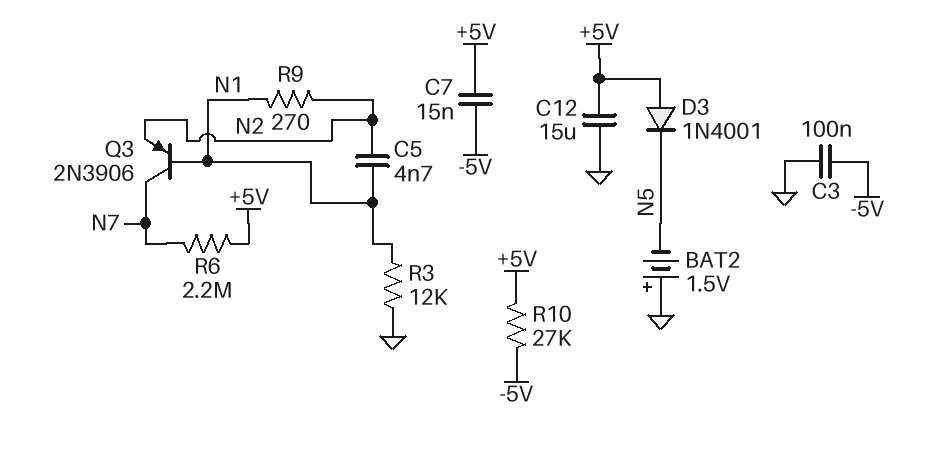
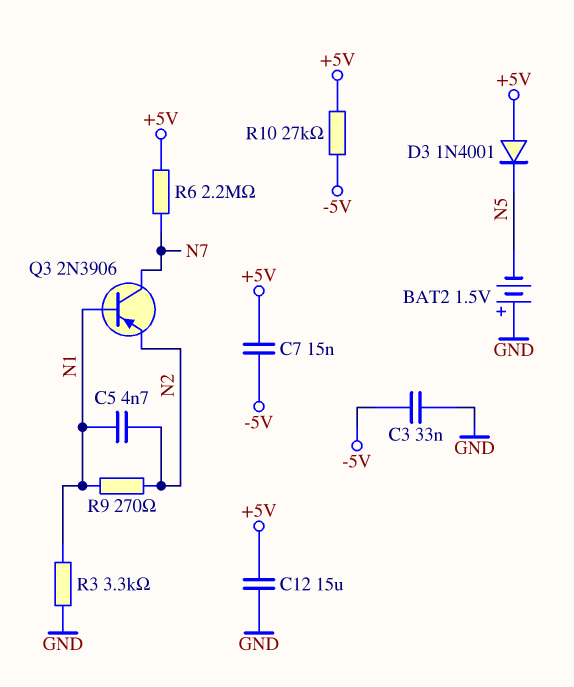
C3: 100nF (-5V, GND) -> 33nF (-5V, GND)
R3: 12k (GND, N1) -> 3.3k (GND, N1)

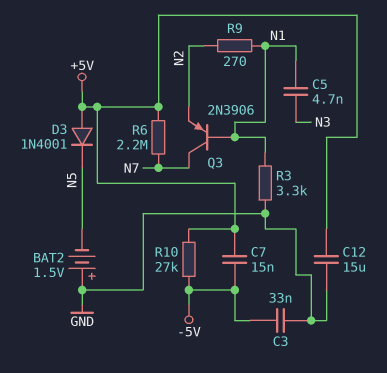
C5: 4.7nF (N1, N2) -> 4.7nF (N1, N3)

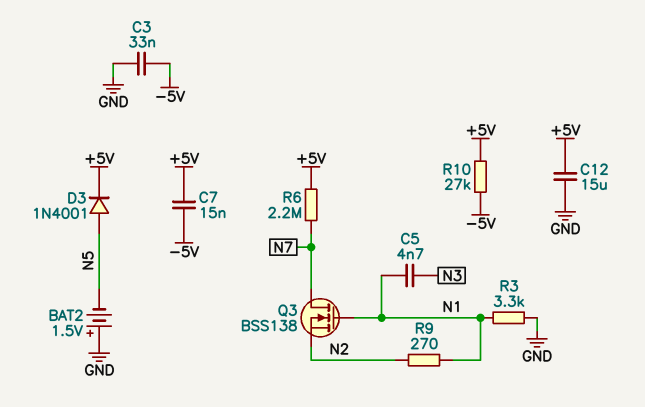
D3: diode 1N4001 (A +5V, K N5) -> diode 1N4001 (A N5, K +5V)
Q3: PNP 2N3906 (B N1, C N7, E N2) -> NMOS BSS138 (G N1, D N7, S N2)

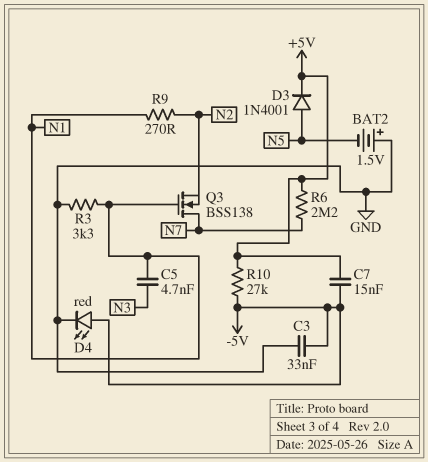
C12: 15uF (+5V, GND) -> none
D4: none -> LED red (A -5V, K GND)

